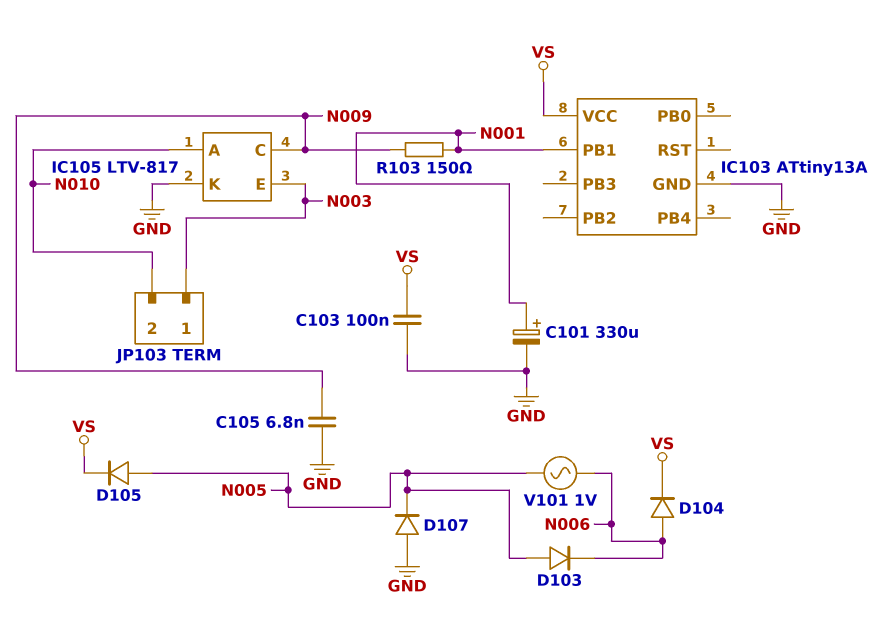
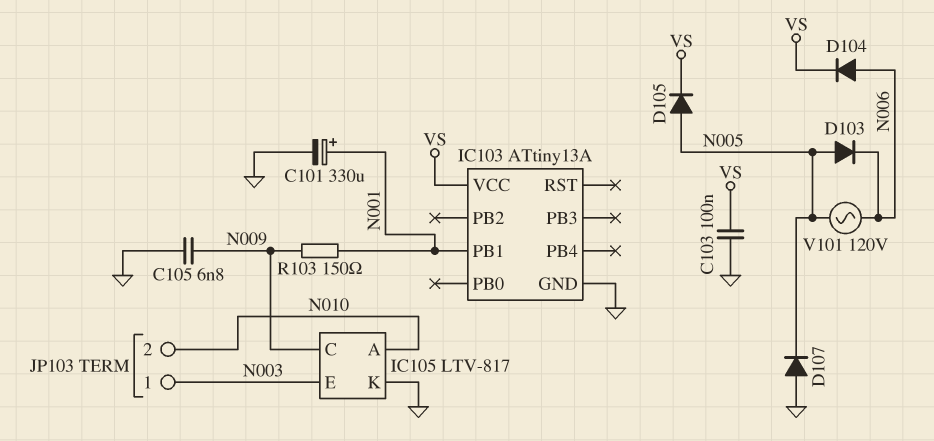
V101: AC 1V (N005, N006) -> AC 120V (N005, N006)

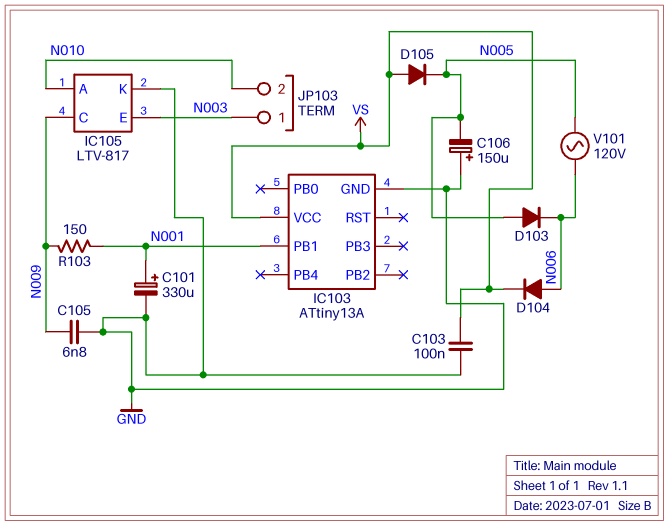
C106: none -> 150uF (plus GND, minus N005)
D105: diode (A N005, K VS) -> diode (A VS, K N005)
D107: diode (A GND, K N005) -> none

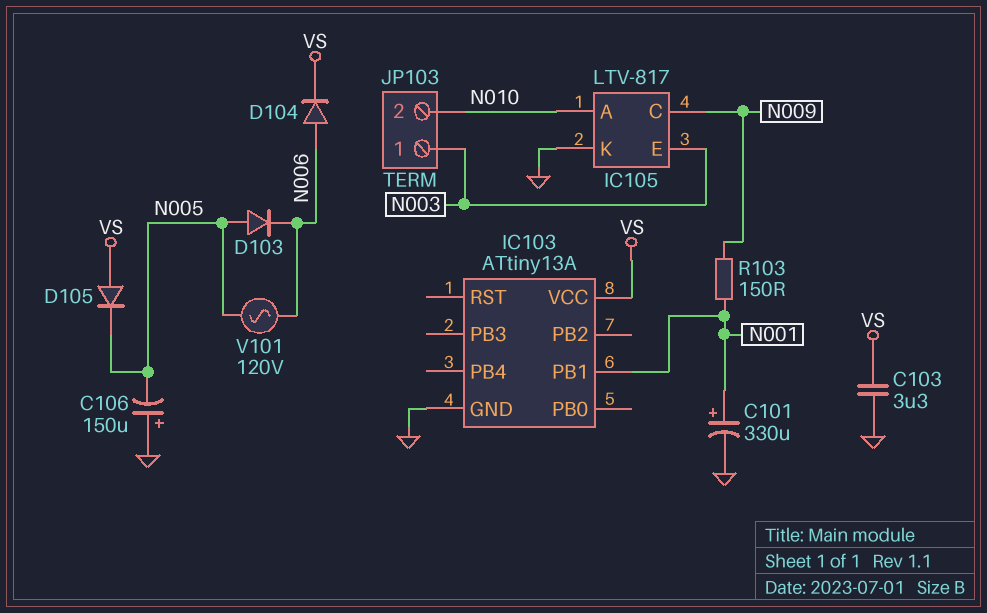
C103: 100nF (GND, VS) -> 3.3uF (GND, VS)
C105: 6.8nF (GND, N009) -> none

